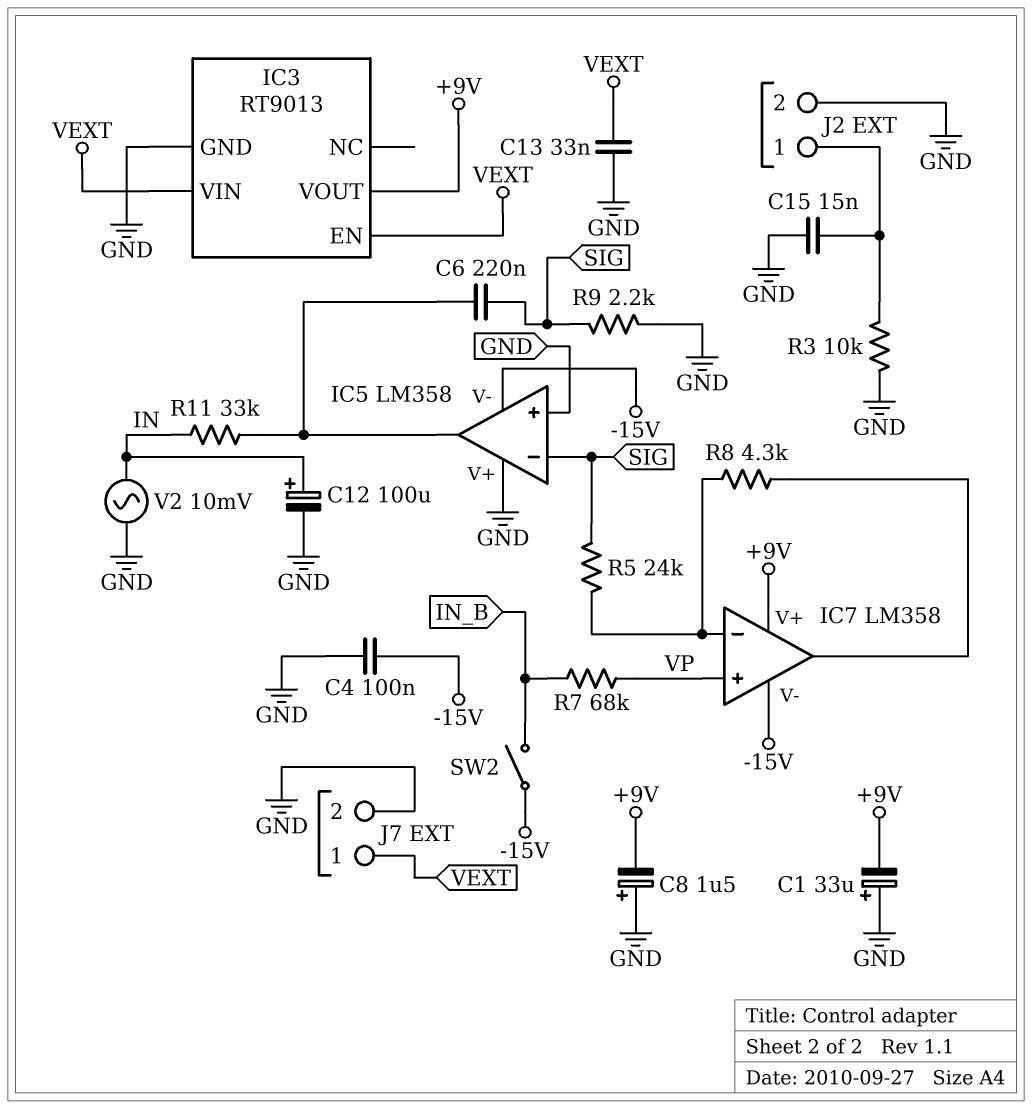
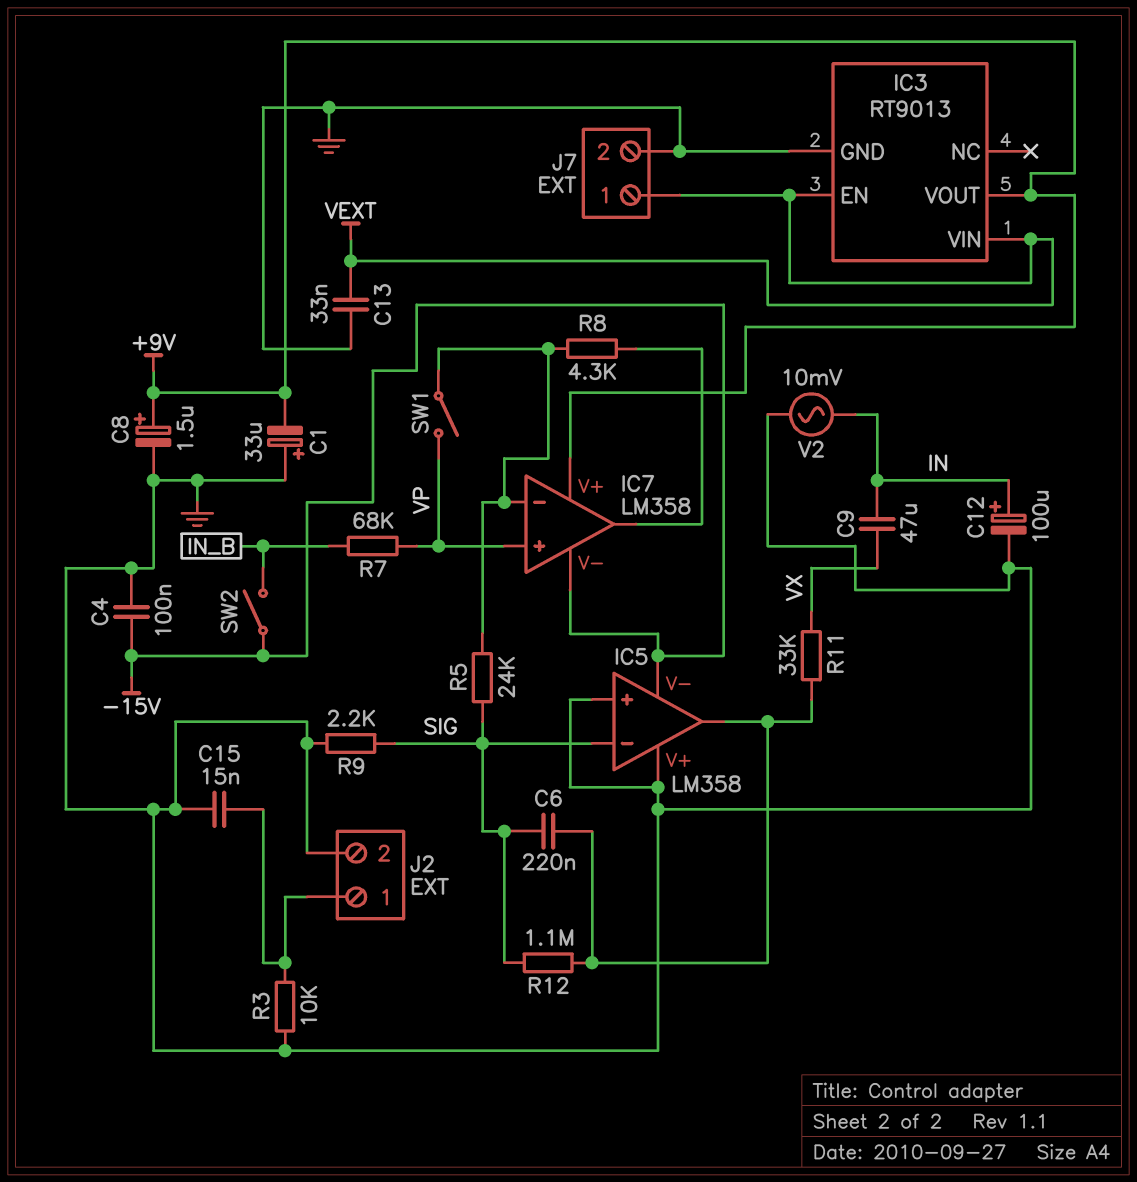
C8: 1.5uF (plus GND, minus +9V) -> 1.5uF (plus +9V, minus GND)
C9: none -> 47uF (IN, VX)
R11: 33k (IC5/out, IN) -> 33k (IC5/out, VX)
R12: none -> 1.1M (IC5/out, SIG)
SW1: none -> switch (IC7/in-, VP)

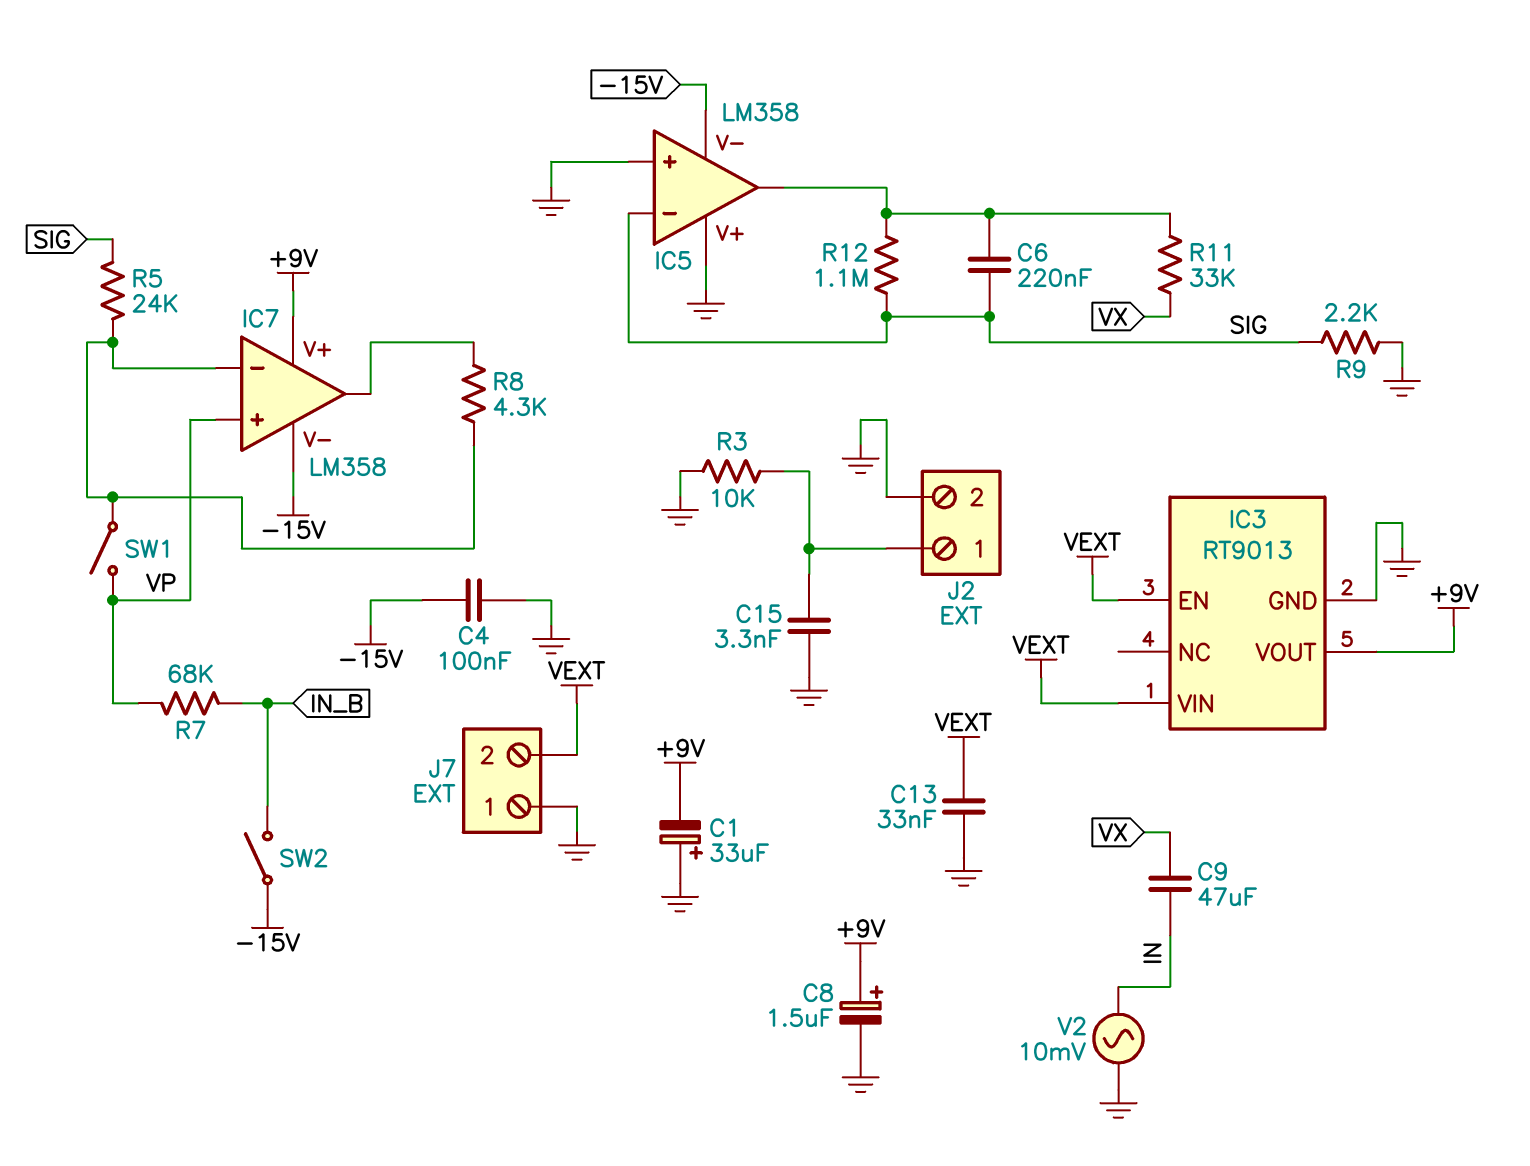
C12: 100uF (plus IN, minus GND) -> none
C15: 15nF (GND, J2/1) -> 3.3nF (GND, J2/1)
J7 pin 1: VEXT -> GND
J7 pin 2: GND -> VEXT

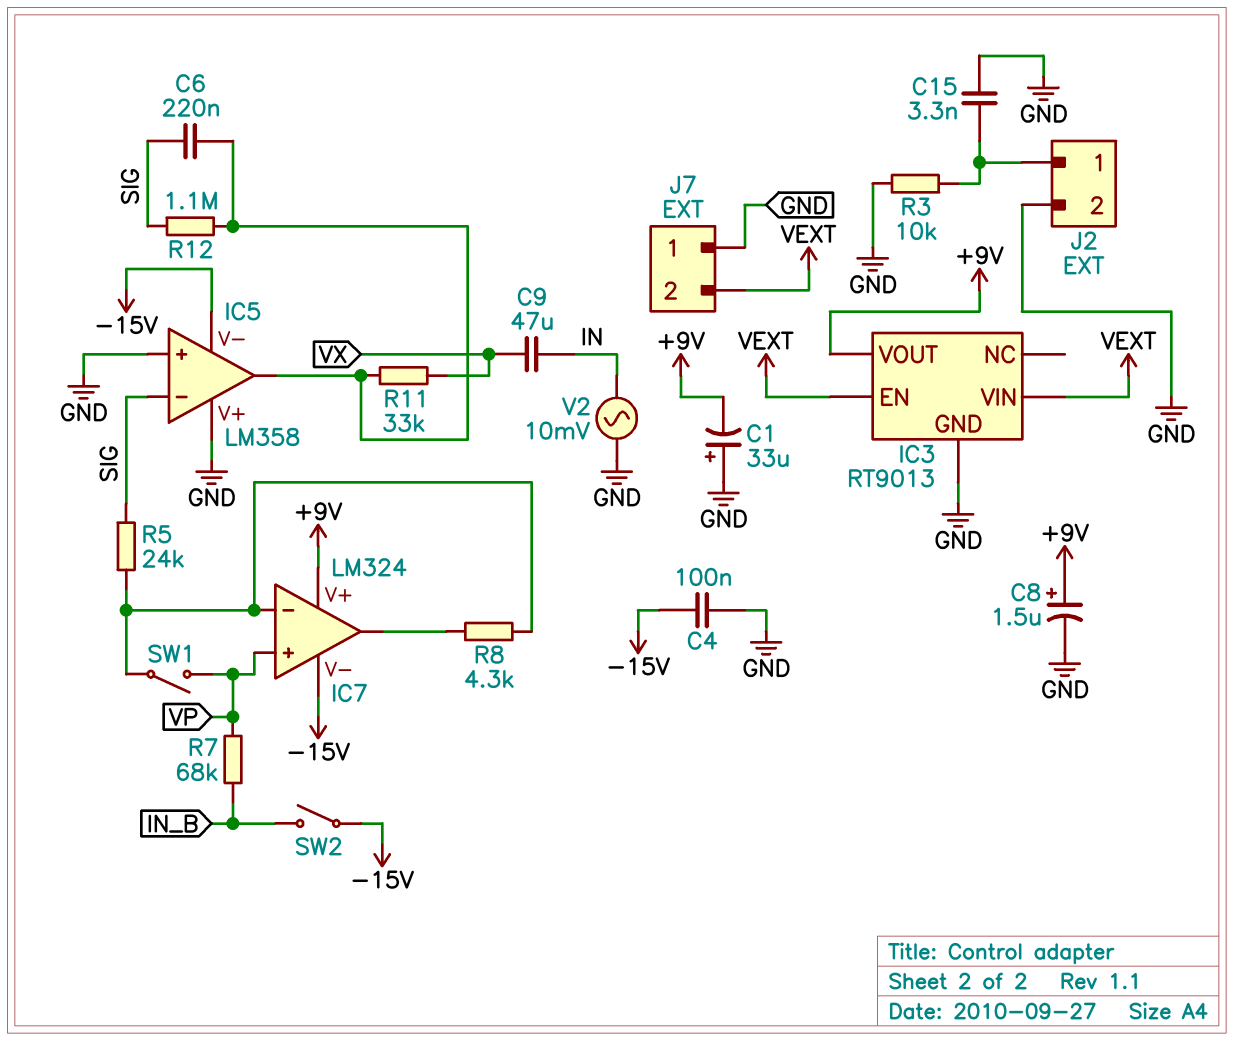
C13: 33nF (GND, VEXT) -> none
IC7: LM358 -> LM324
R9: 2.2k (GND, SIG) -> none

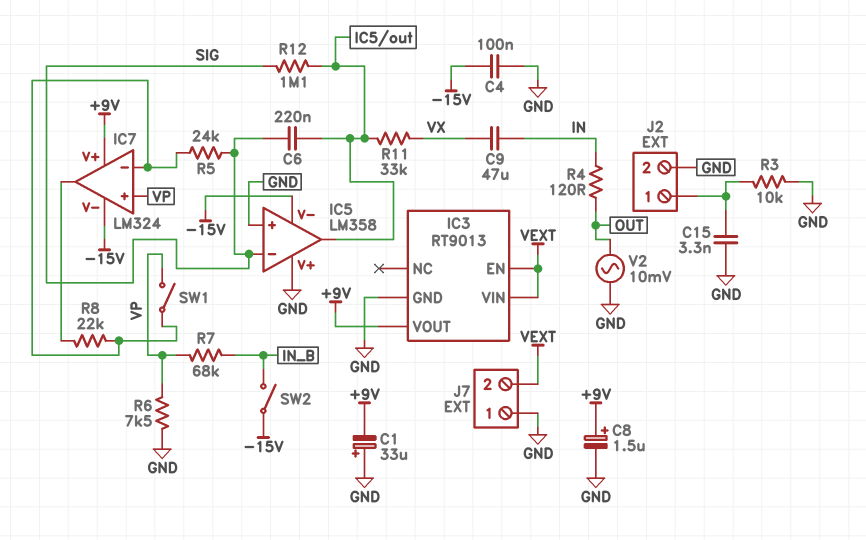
R4: none -> 120 (IN, OUT)
R6: none -> 7.5k (GND, VP)
R8: 4.3k (IC7/in-, IC7/out) -> 22k (IC7/in-, IC7/out)
V2: AC 10mV (GND, IN) -> AC 10mV (GND, OUT)

